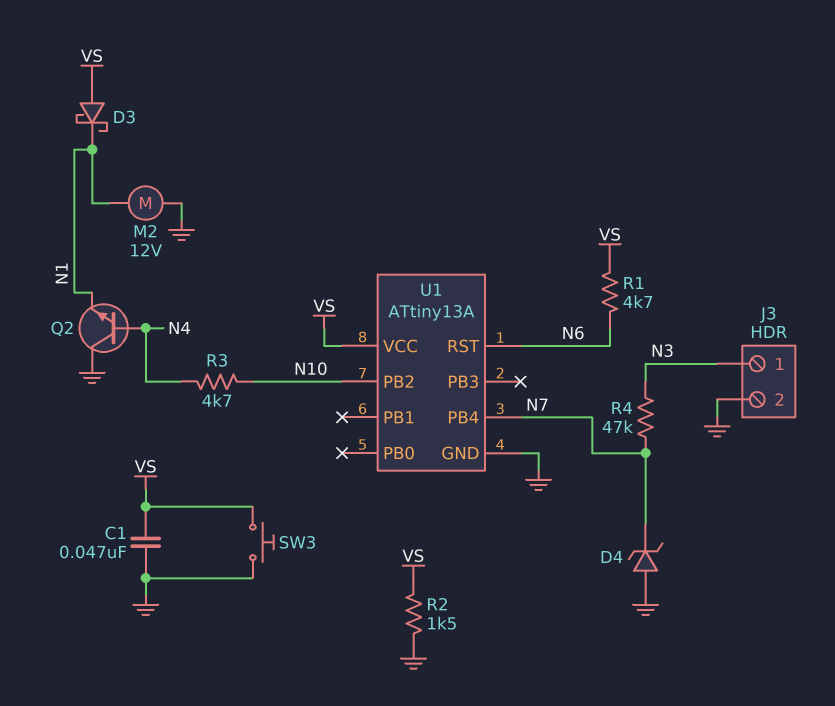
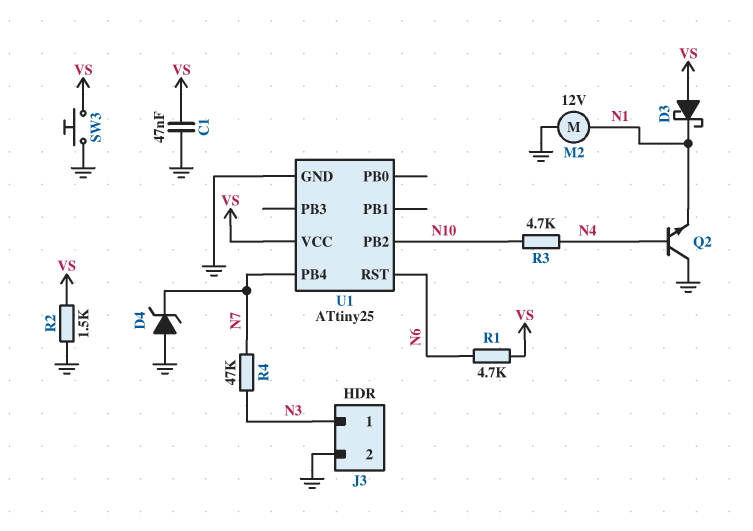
U1: ATtiny13A -> ATtiny25

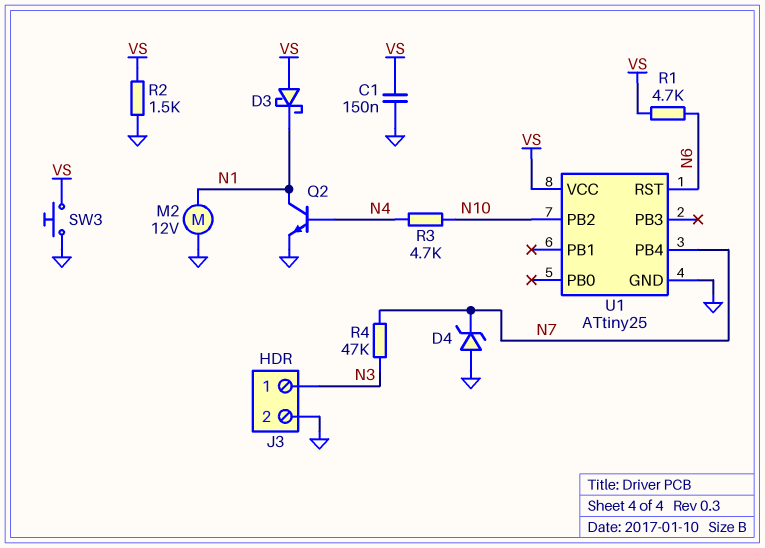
C1: 47nF (GND, VS) -> 150nF (GND, VS)
Q2: NPN (B N4, C GND, E N1) -> NPN (B N4, C N1, E GND)

